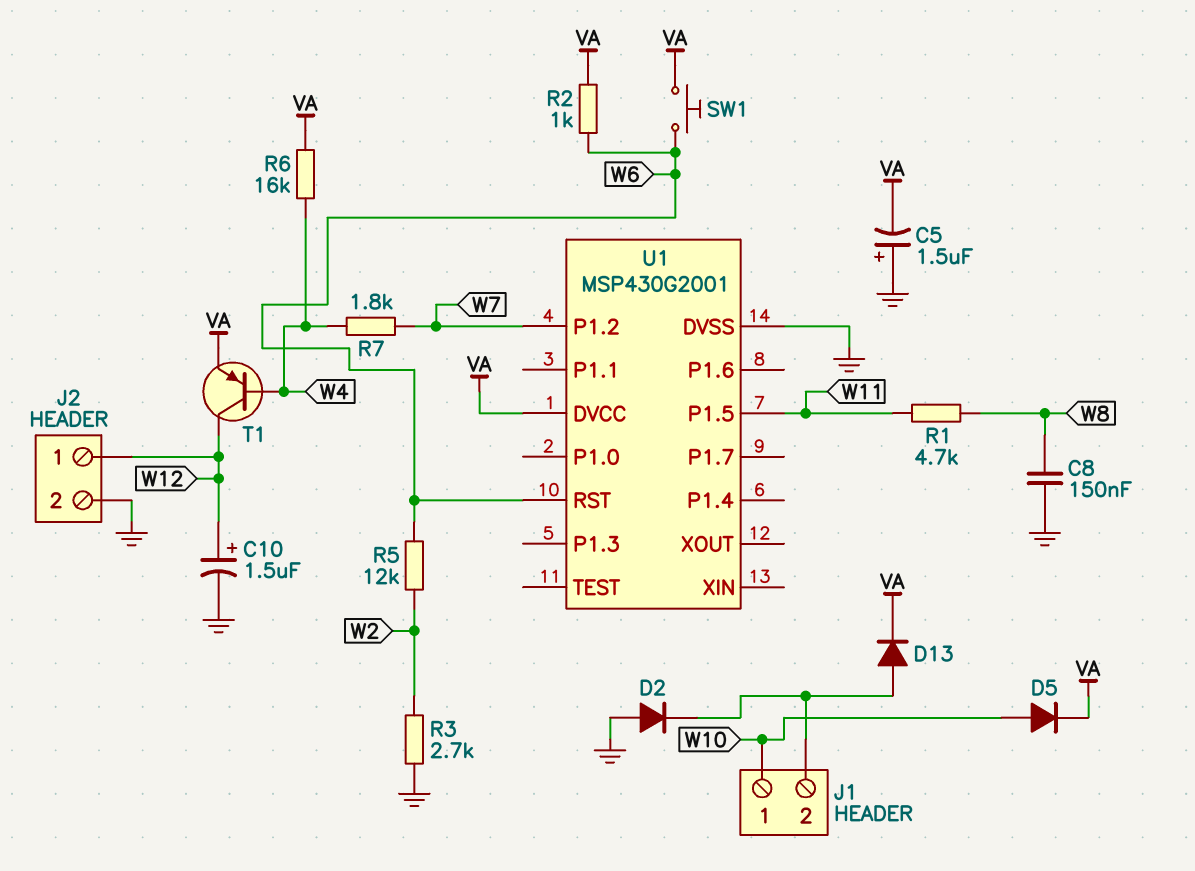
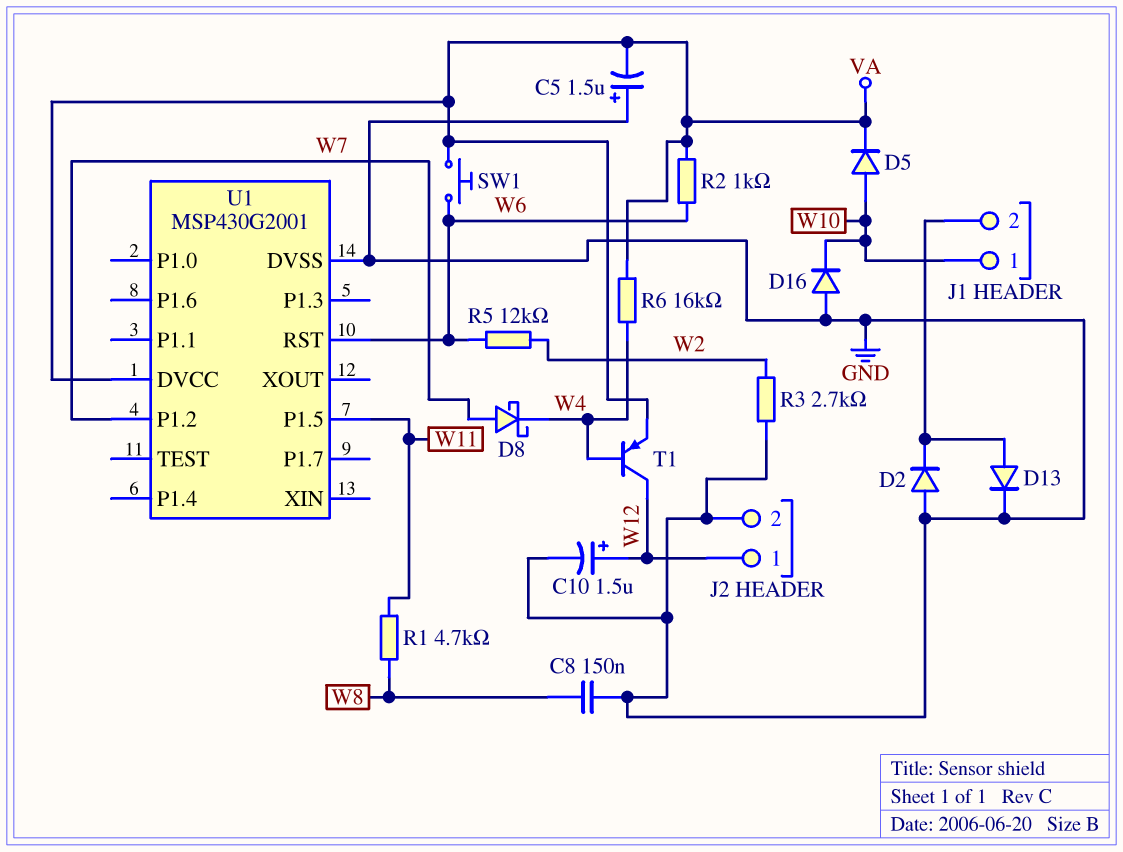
D8: none -> schottky (A W7, K W4)
D13: diode (A J1/2, K VA) -> diode (A J1/2, K GND)
D16: none -> diode (A GND, K W10)
R7: 1.8k (W4, W7) -> none

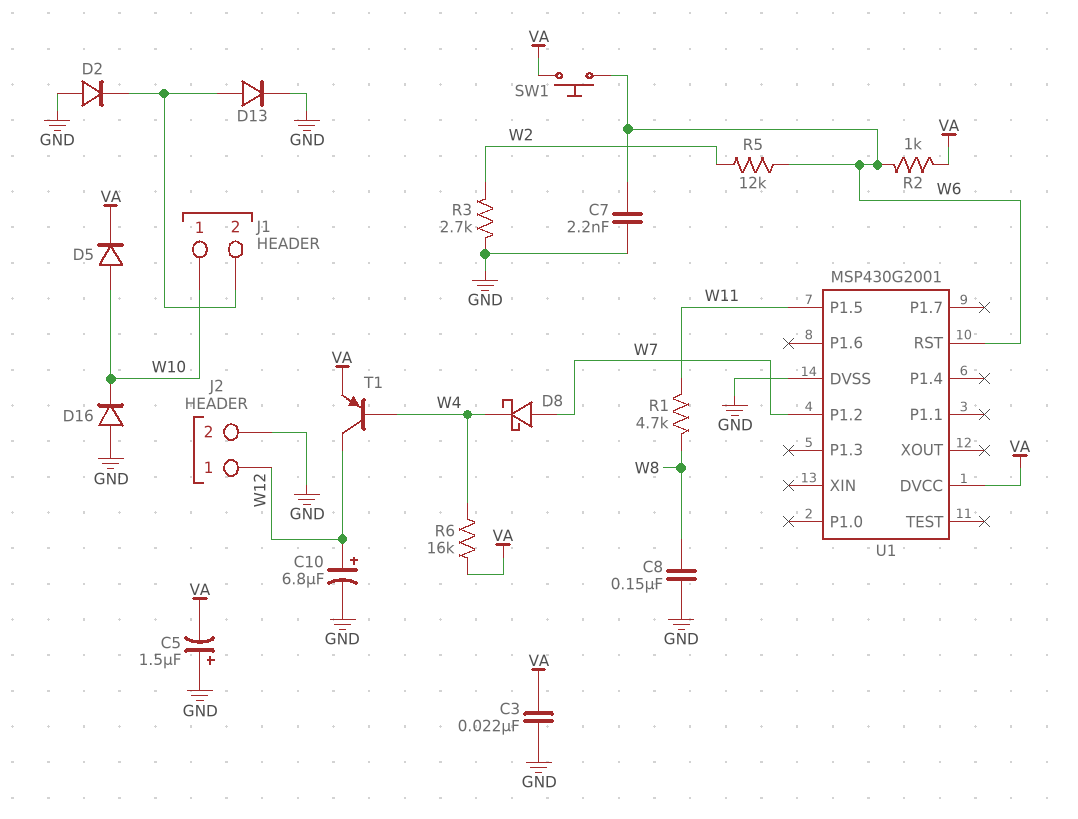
C3: none -> 22nF (GND, VA)
C7: none -> 2.2nF (GND, W6)
C10: 1.5uF (plus W12, minus GND) -> 6.8uF (plus W12, minus GND)

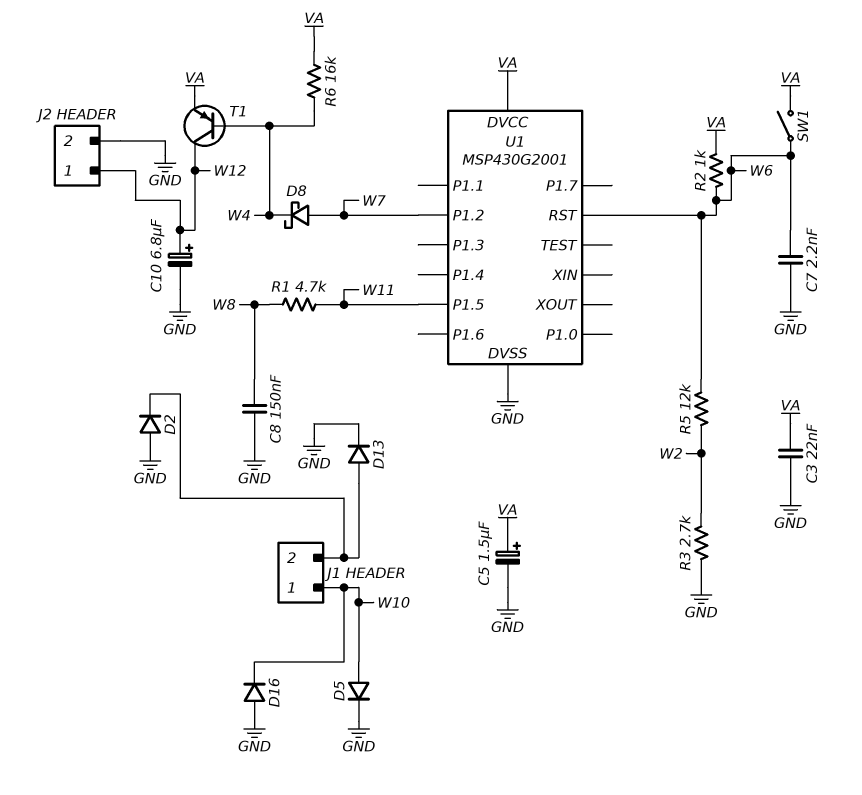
C5: 1.5uF (plus GND, minus VA) -> 1.5uF (plus VA, minus GND)
D5: diode (A W10, K VA) -> diode (A W10, K GND)
SW1: button (VA, W6) -> switch (VA, W6)

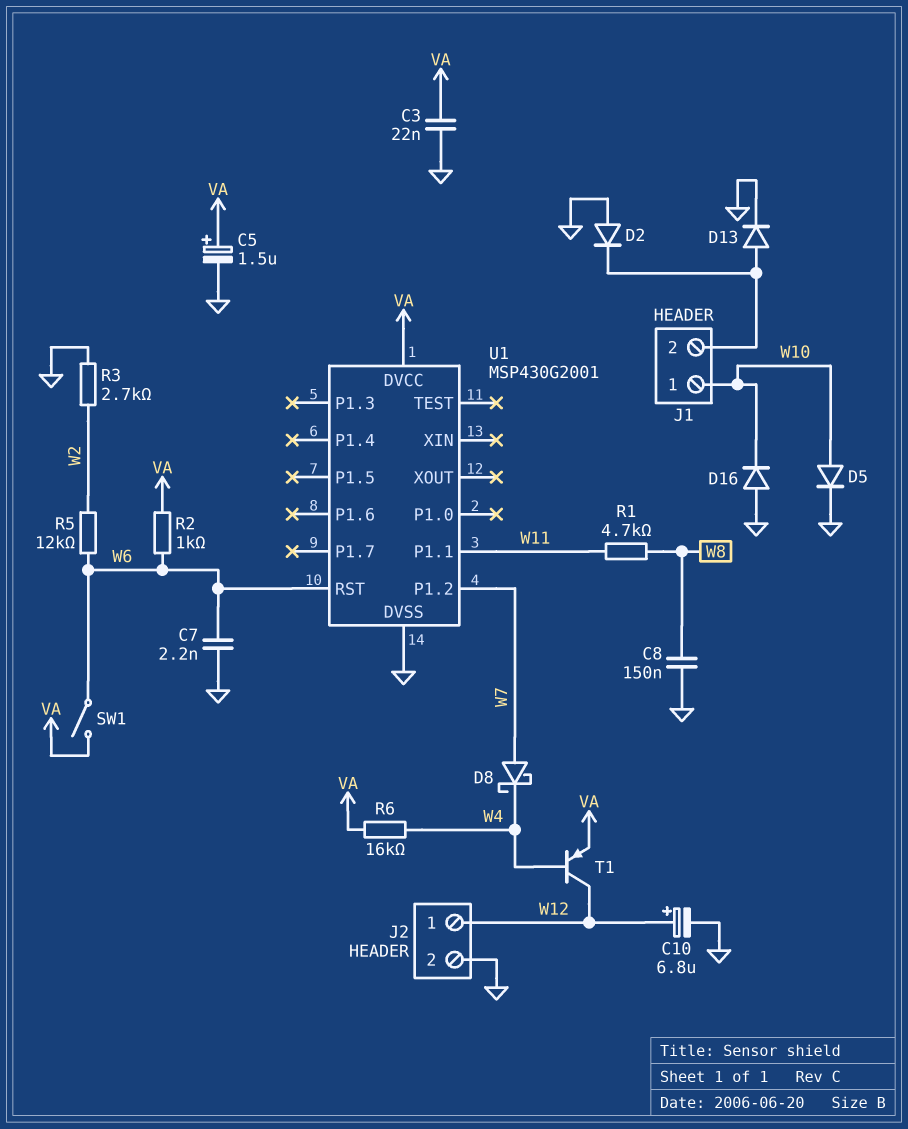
U1 pin P1.1: none -> W11
U1 pin P1.5: W11 -> none

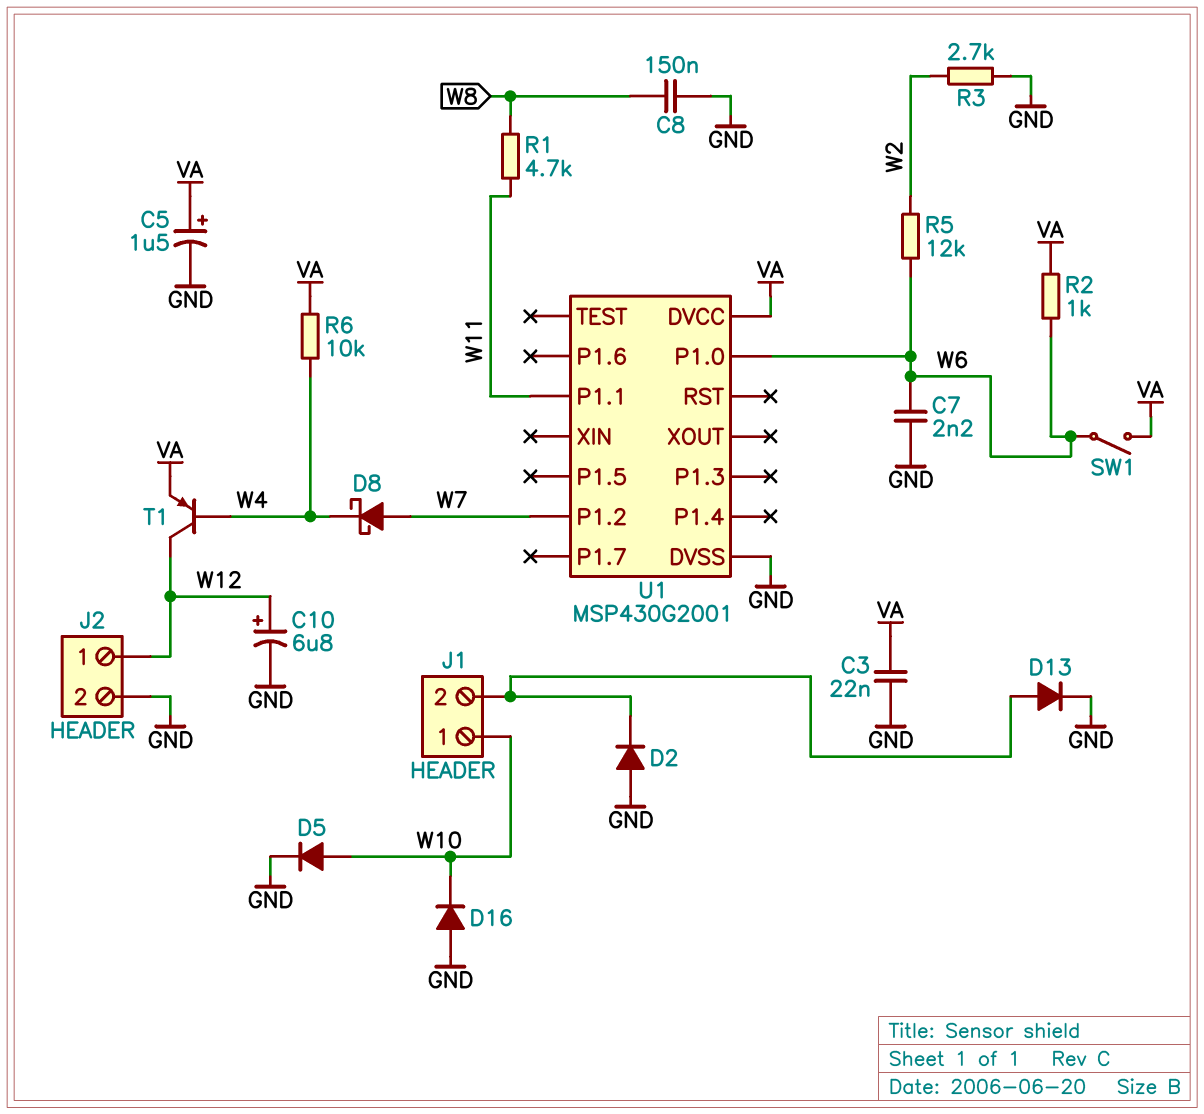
R6: 16k (VA, W4) -> 10k (VA, W4)
U1 pin P1.0: none -> W6
U1 pin RST: W6 -> none

